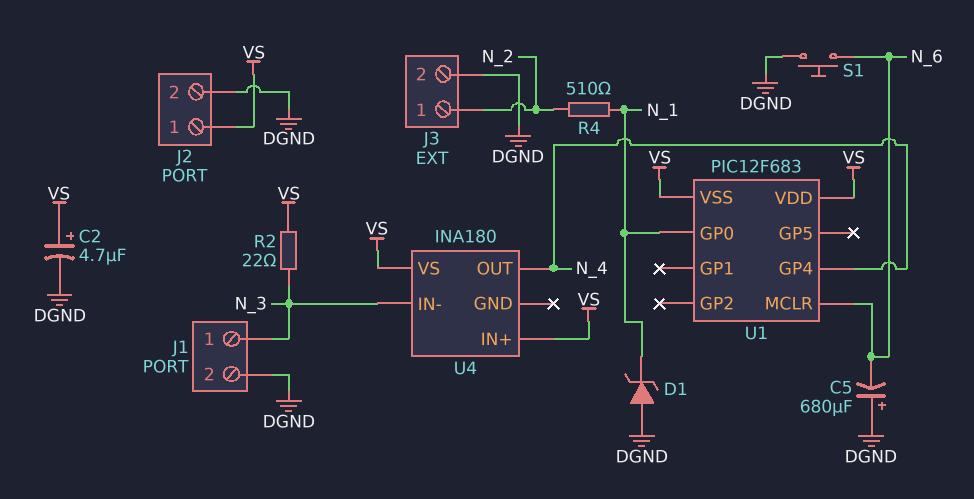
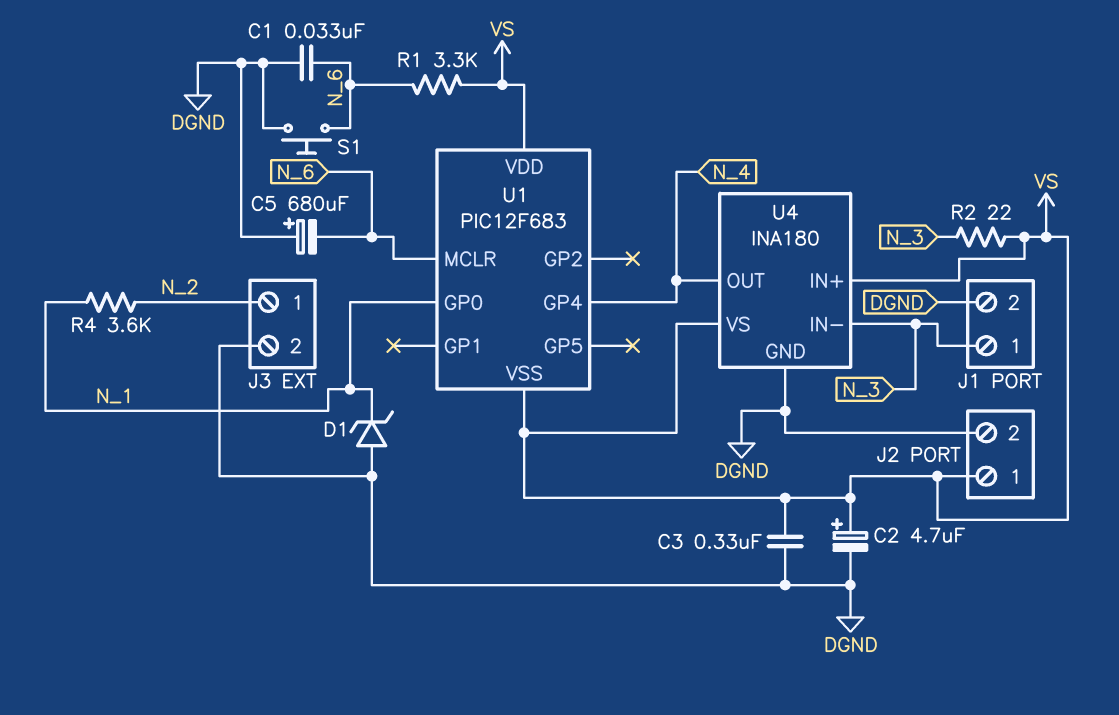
C1: none -> 33nF (DGND, N_6)
C3: none -> 330nF (DGND, VS)
R1: none -> 3.3k (N_6, VS)
R4: 510 (N_1, N_2) -> 3.6k (N_1, N_2)
U4 pin GND: none -> DGND

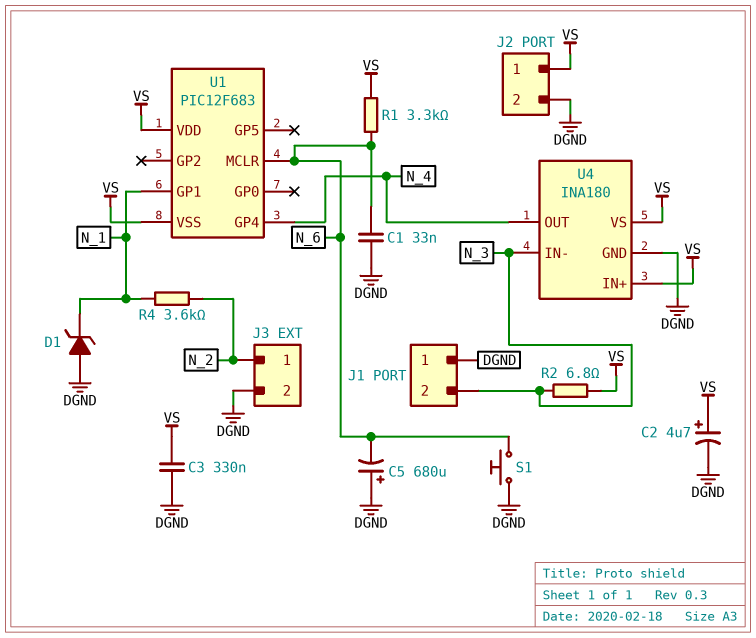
J1 pin 1: N_3 -> DGND
J1 pin 2: DGND -> N_3
R2: 22 (N_3, VS) -> 6.8 (N_3, VS)
U1 pin GP0: N_1 -> none
U1 pin GP1: none -> N_1

